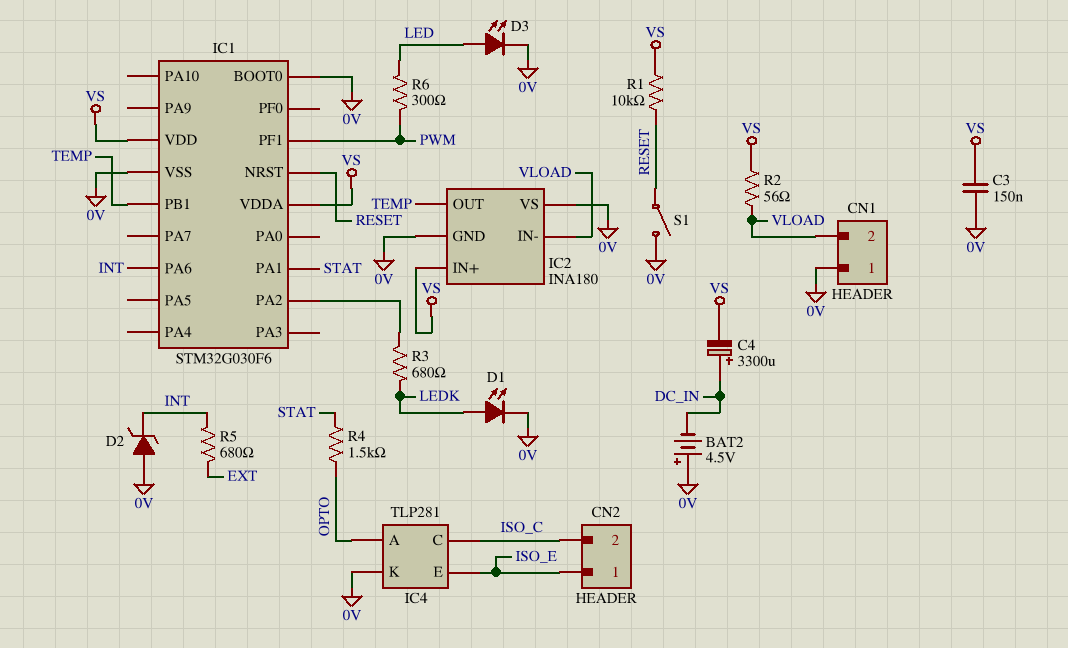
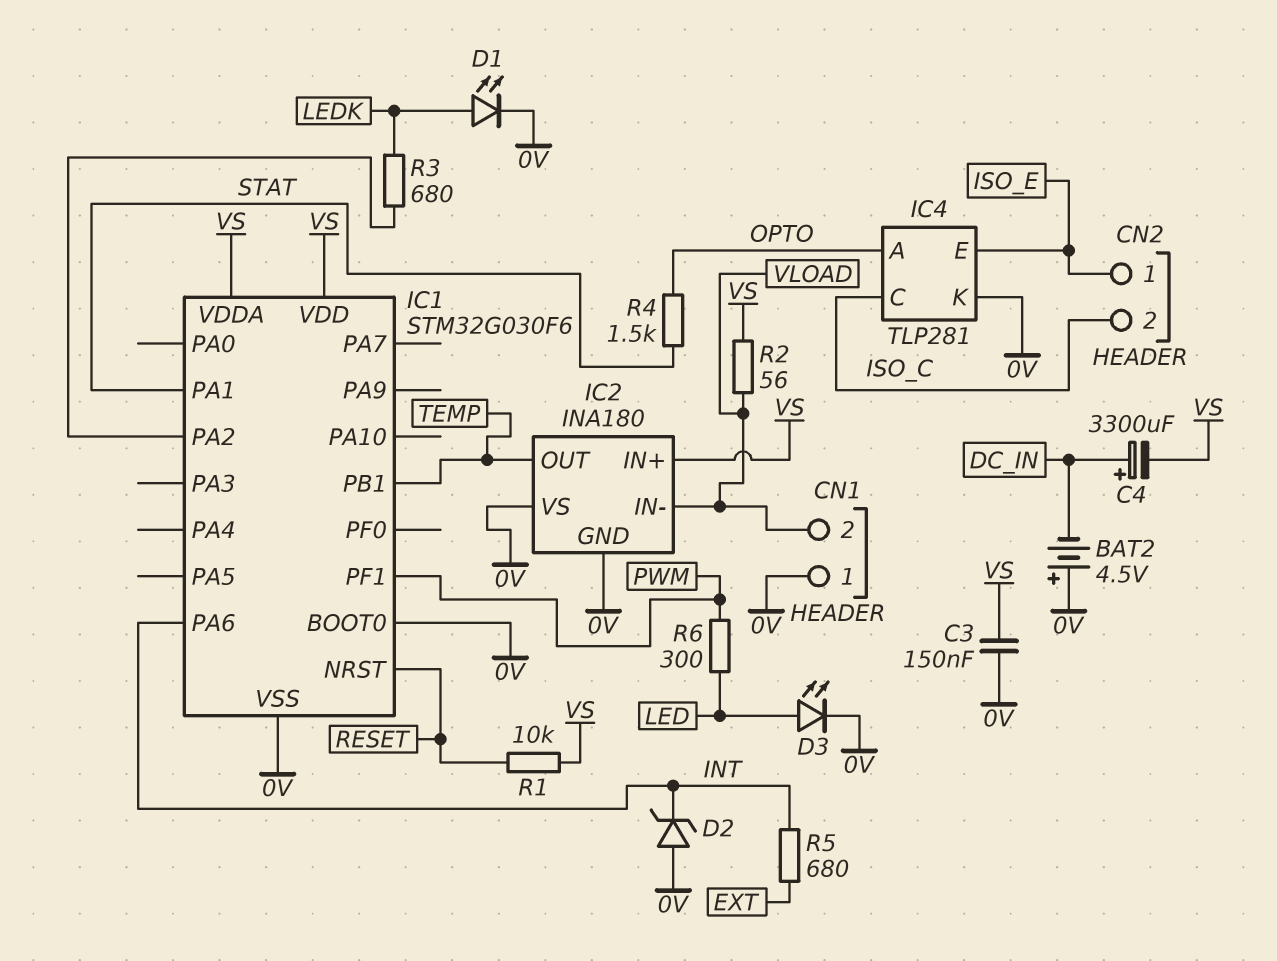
S1: switch (0V, RESET) -> none

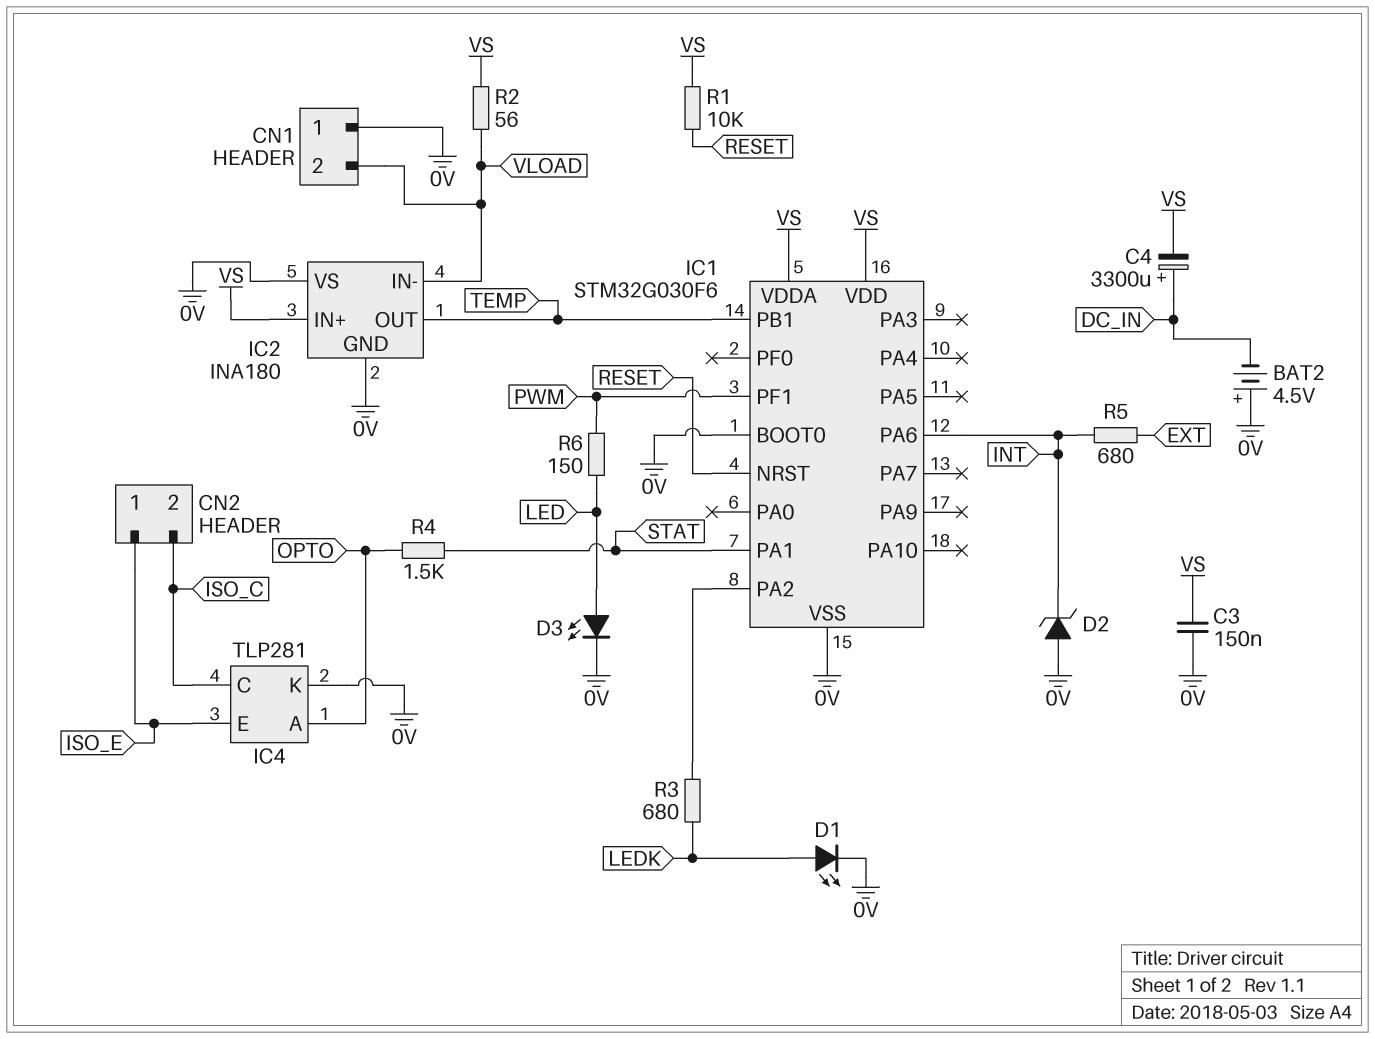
R6: 300 (LED, PWM) -> 150 (LED, PWM)

